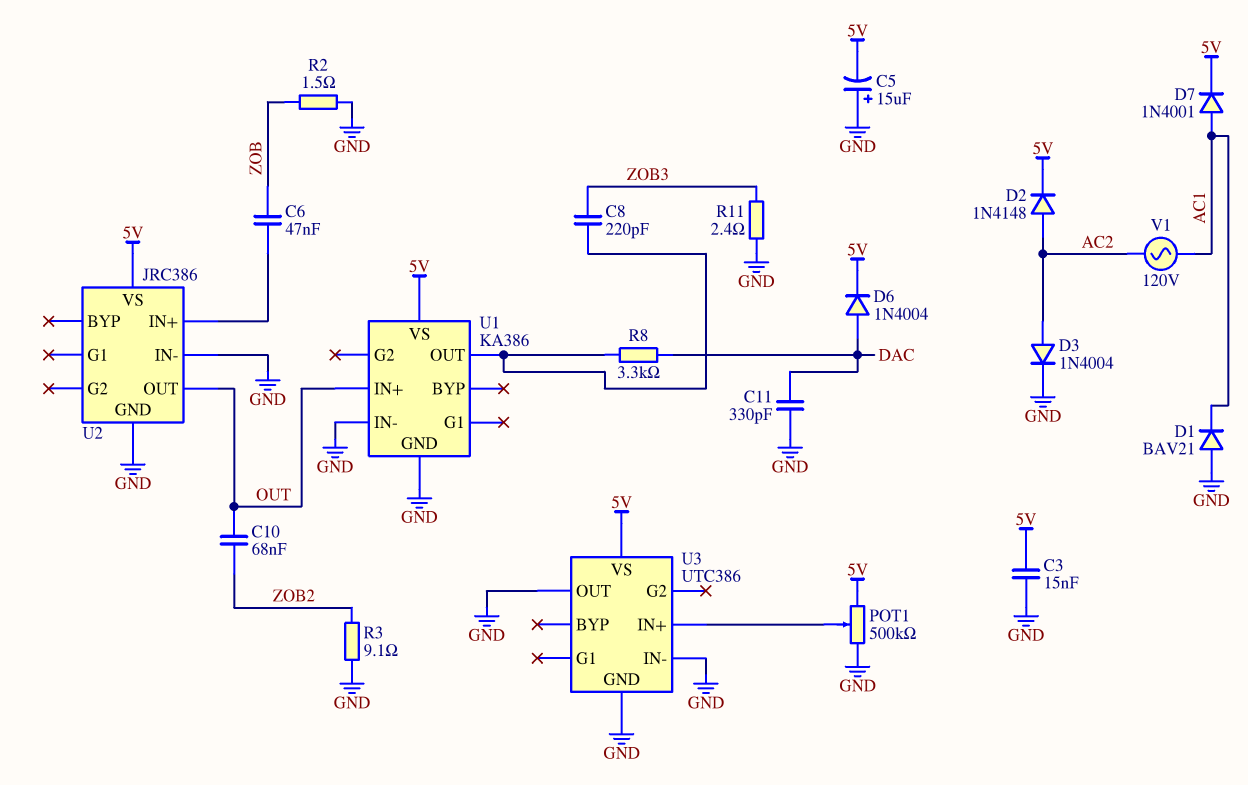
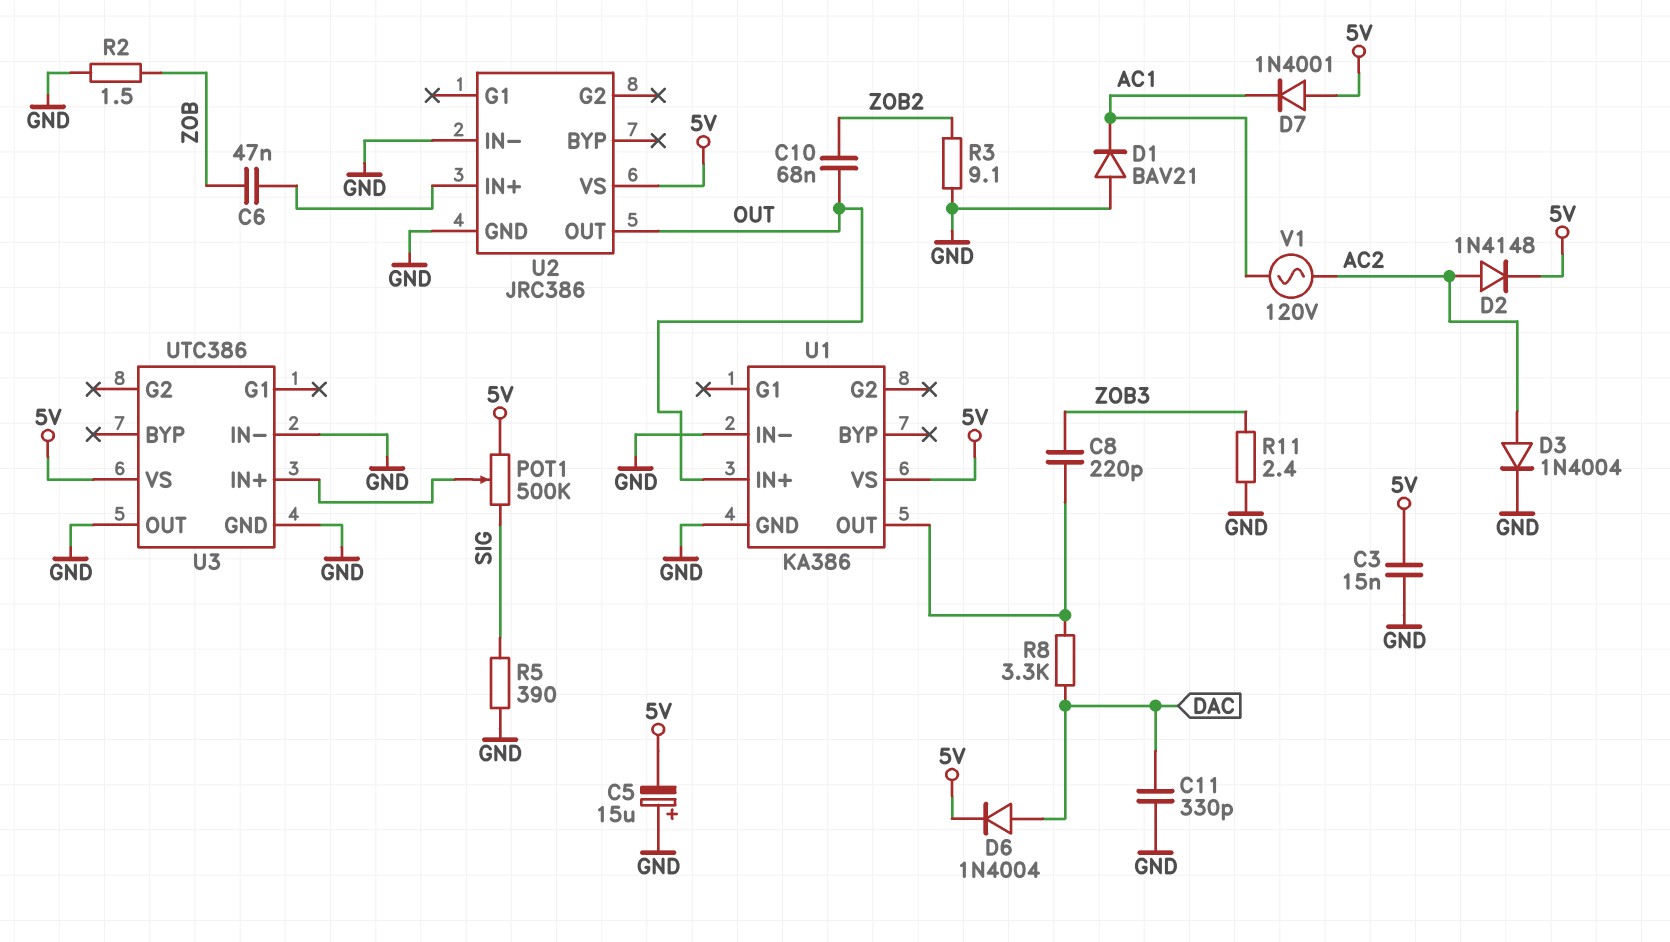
D7: diode 1N4001 (A AC1, K 5V) -> diode 1N4001 (A 5V, K AC1)
POT1: 500k (5V, GND, wiper U3/IN+) -> 500k (5V, SIG, wiper U3/IN+)
R5: none -> 390 (GND, SIG)

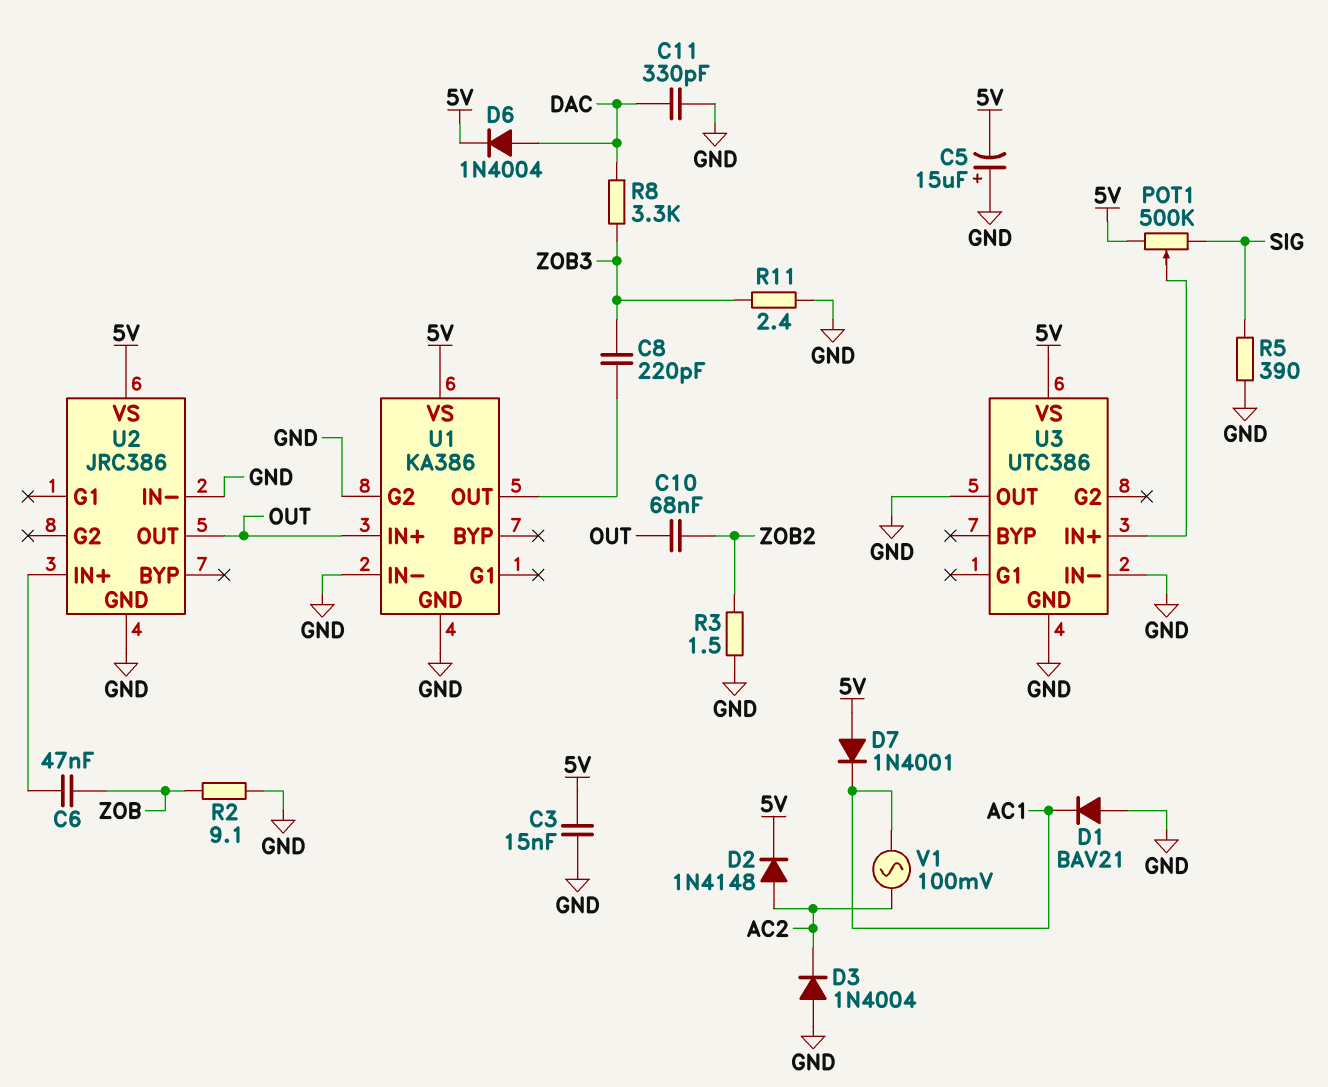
D3: diode 1N4004 (A AC2, K GND) -> diode 1N4004 (A GND, K AC2)
R2: 1.5 (GND, ZOB) -> 9.1 (GND, ZOB)
R3: 9.1 (GND, ZOB2) -> 1.5 (GND, ZOB2)
R8: 3.3k (DAC, U1/OUT) -> 3.3k (DAC, ZOB3)
U1 pin G2: none -> GND
V1: AC 120V (AC1, AC2) -> AC 100mV (AC1, AC2)

